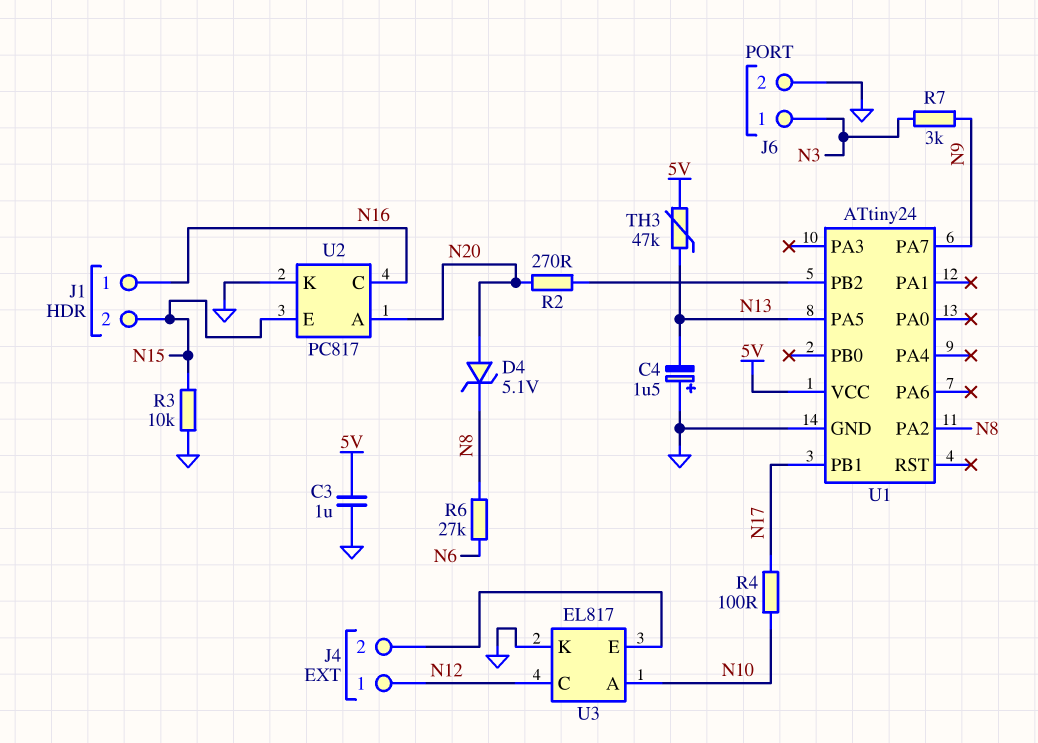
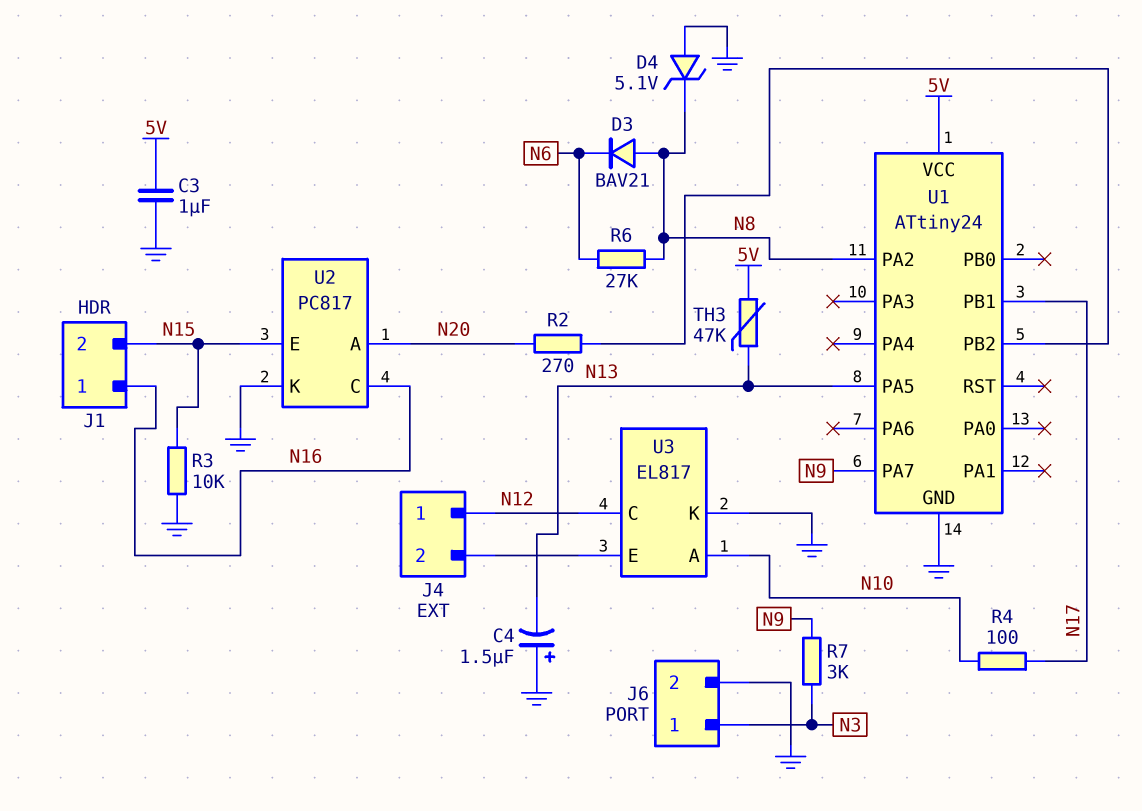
D3: none -> diode BAV21 (A N8, K N6)
D4: zener 5.1V (A N20, K N8) -> zener 5.1V (A GND, K N8)

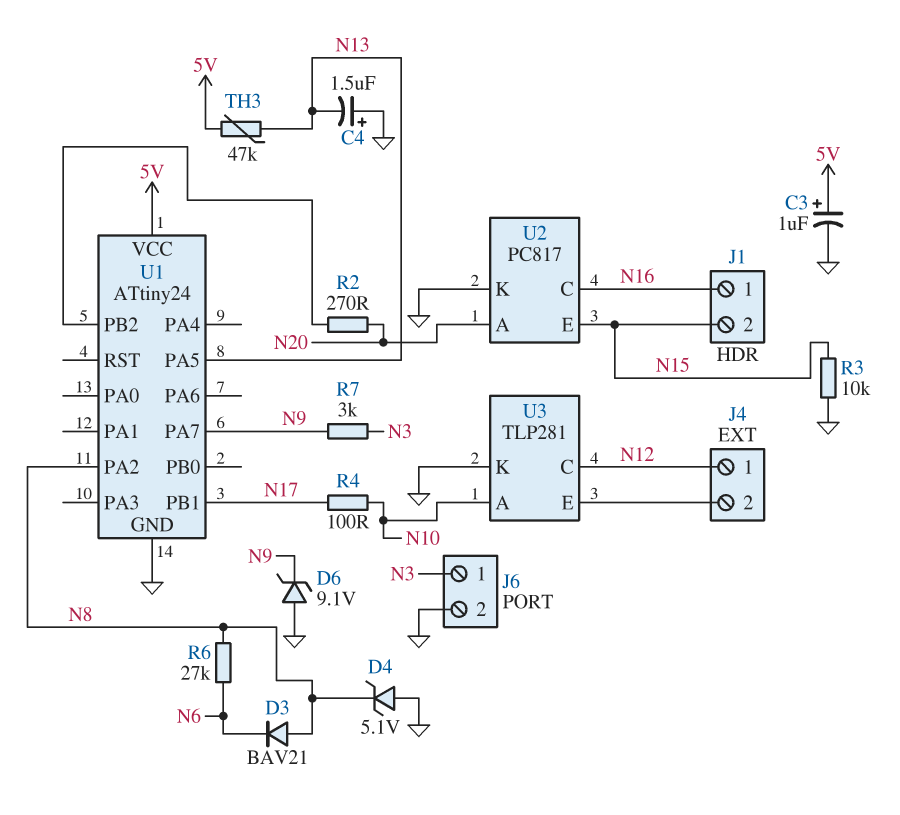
C3: 1uF (5V, GND) -> 1uF (plus 5V, minus GND)
D6: none -> zener 9.1V (A GND, K N9)
U3: EL817 -> TLP281

